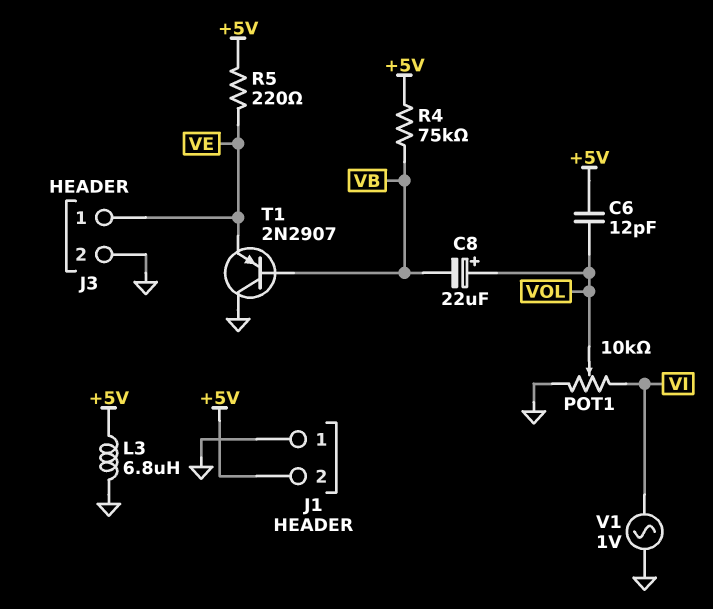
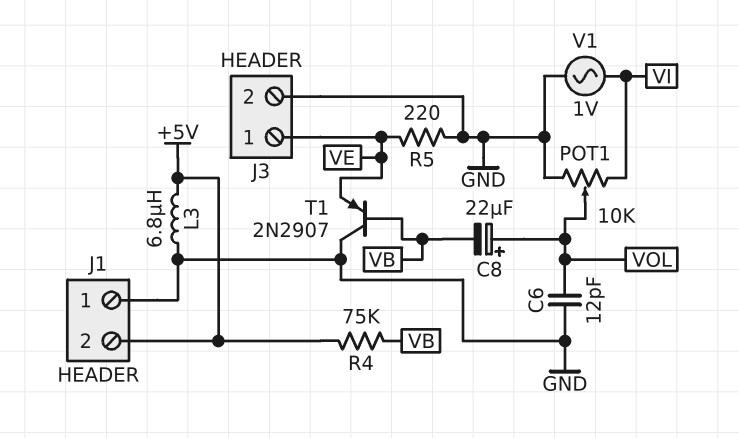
C6: 12pF (+5V, VOL) -> 12pF (GND, VOL)
R5: 220 (+5V, VE) -> 220 (GND, VE)

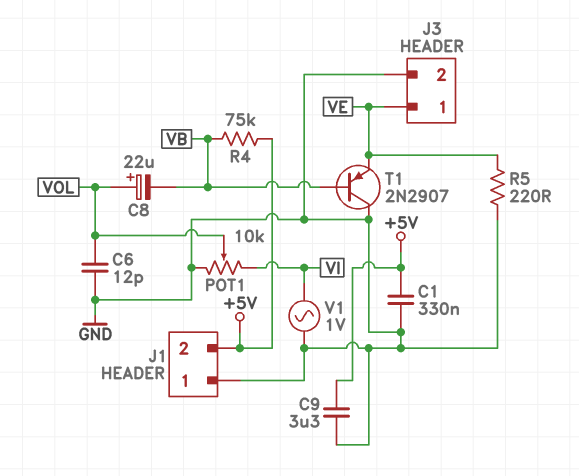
C1: none -> 330nF (+5V, GND)
C9: none -> 3.3uF (+5V, GND)
L3: 6.8uH (+5V, GND) -> none

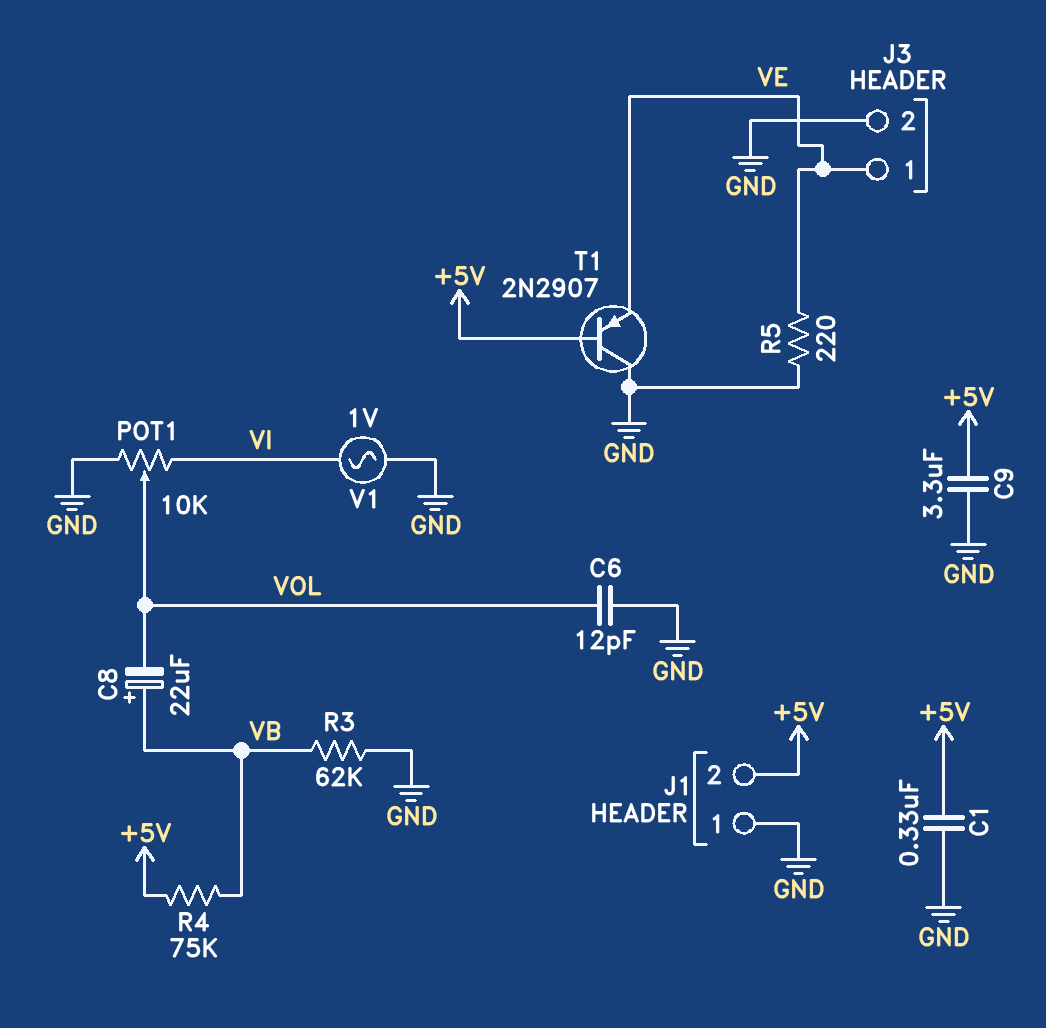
C8: 22uF (plus VOL, minus VB) -> 22uF (plus VB, minus VOL)
R3: none -> 62k (GND, VB)
T1: PNP 2N2907 (B VB, C GND, E VE) -> PNP 2N2907 (B +5V, C GND, E VE)

